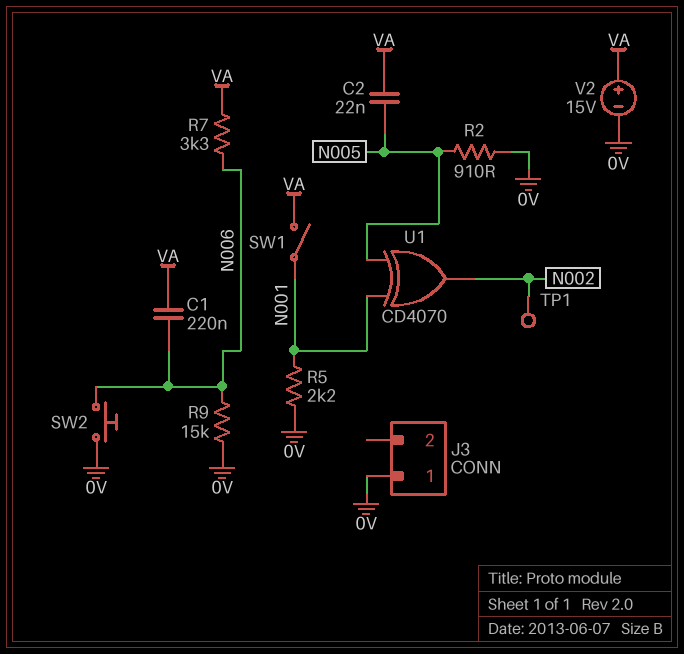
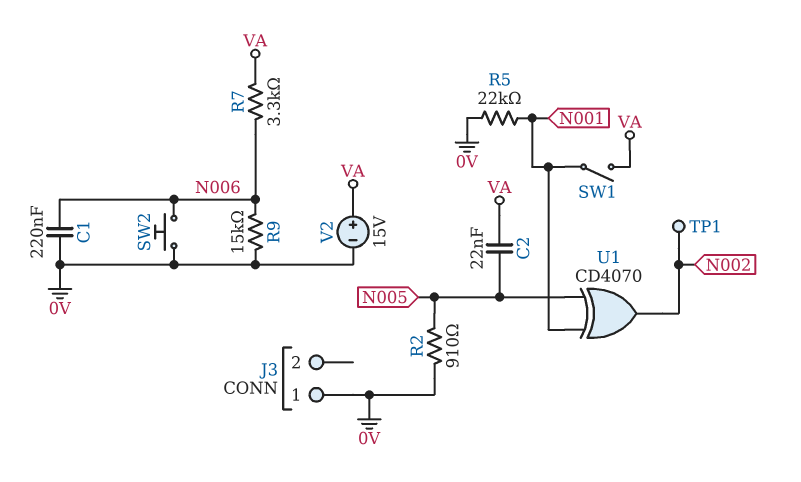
C1: 220nF (N006, VA) -> 220nF (0V, N006)
R5: 2.2k (0V, N001) -> 22k (0V, N001)

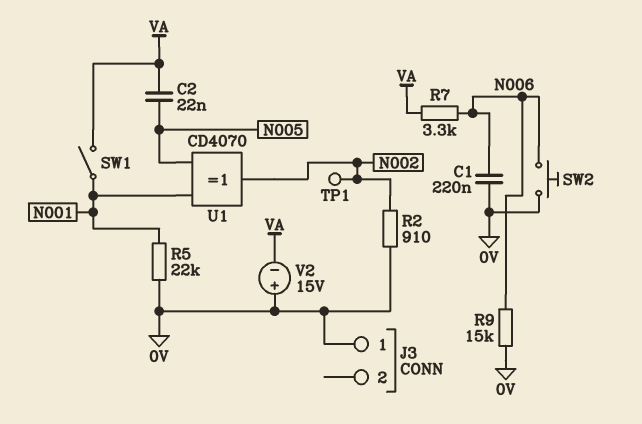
R2: 910 (0V, N005) -> 910 (0V, N002)
V2: 15V (plus VA, minus 0V) -> 15V (plus 0V, minus VA)

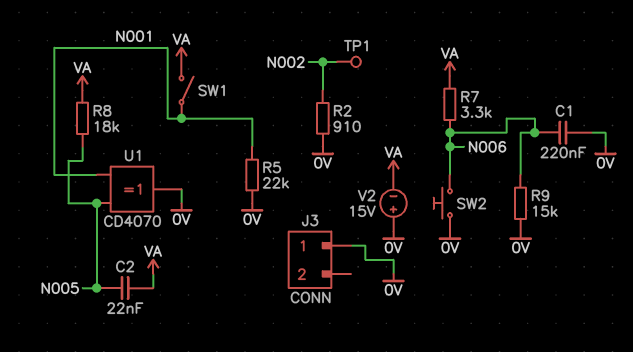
R8: none -> 18k (N005, VA)
U1: XOR CD4070 (in N001, in N005, out N002) -> XOR CD4070 (in N001, in N005, out 0V)

